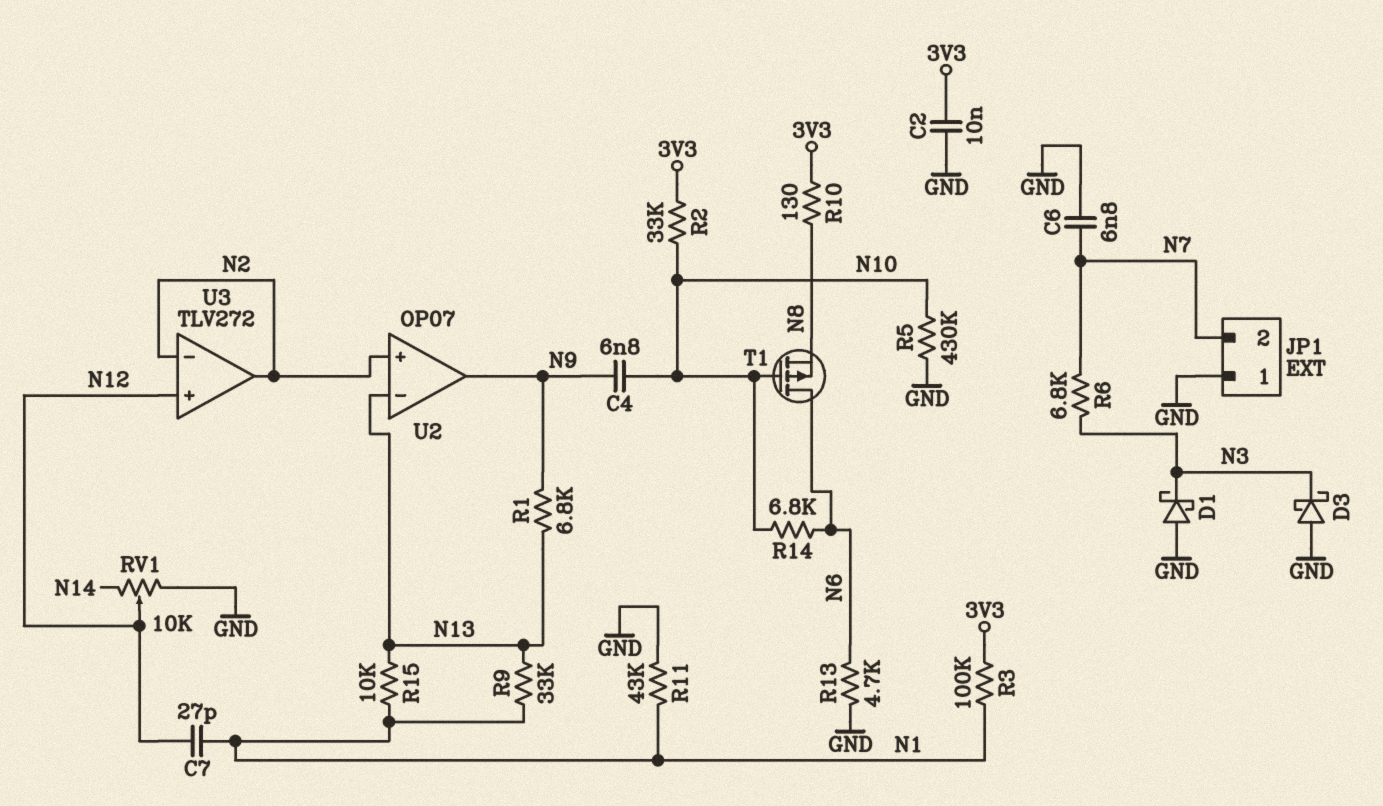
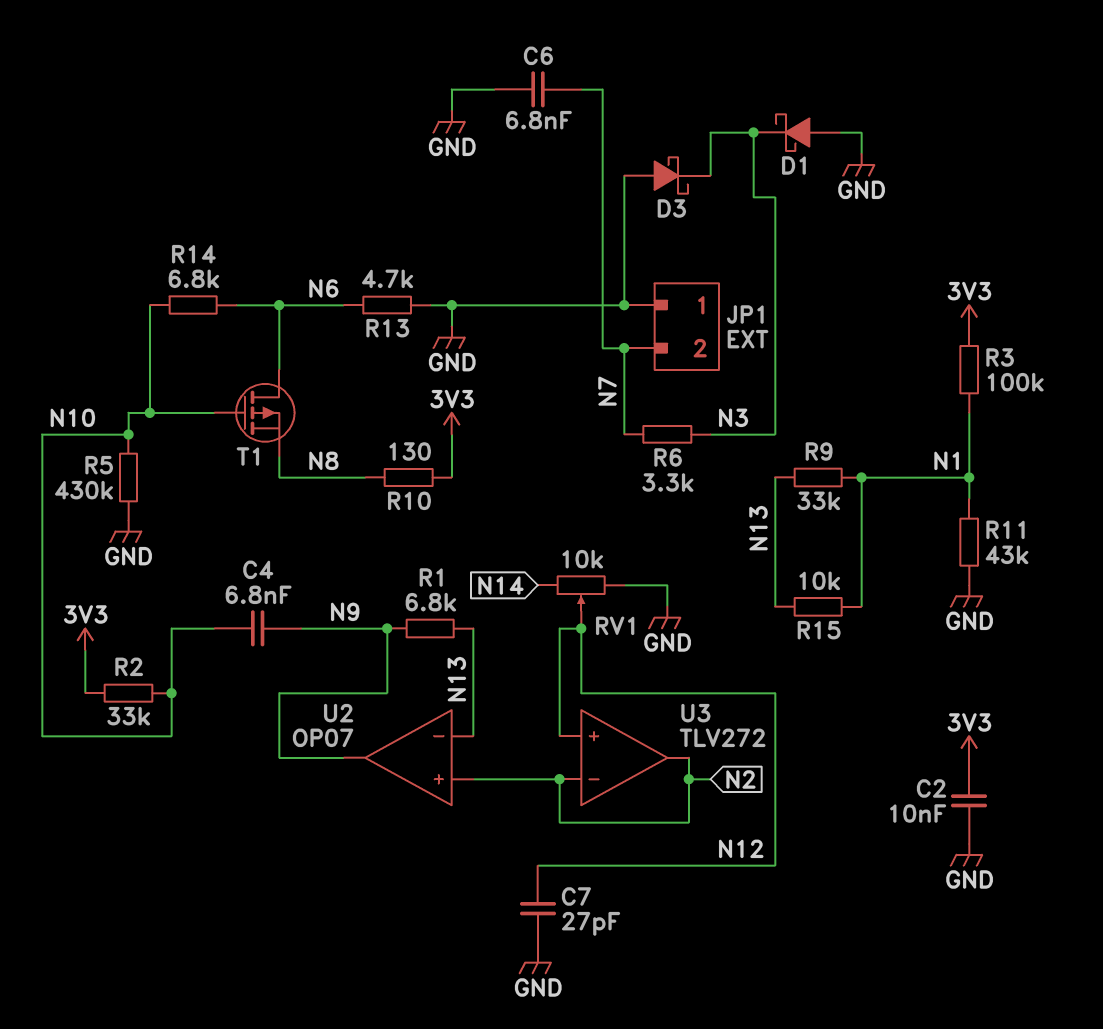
C7: 27pF (N1, N12) -> 27pF (GND, N12)
R6: 6.8k (N3, N7) -> 3.3k (N3, N7)

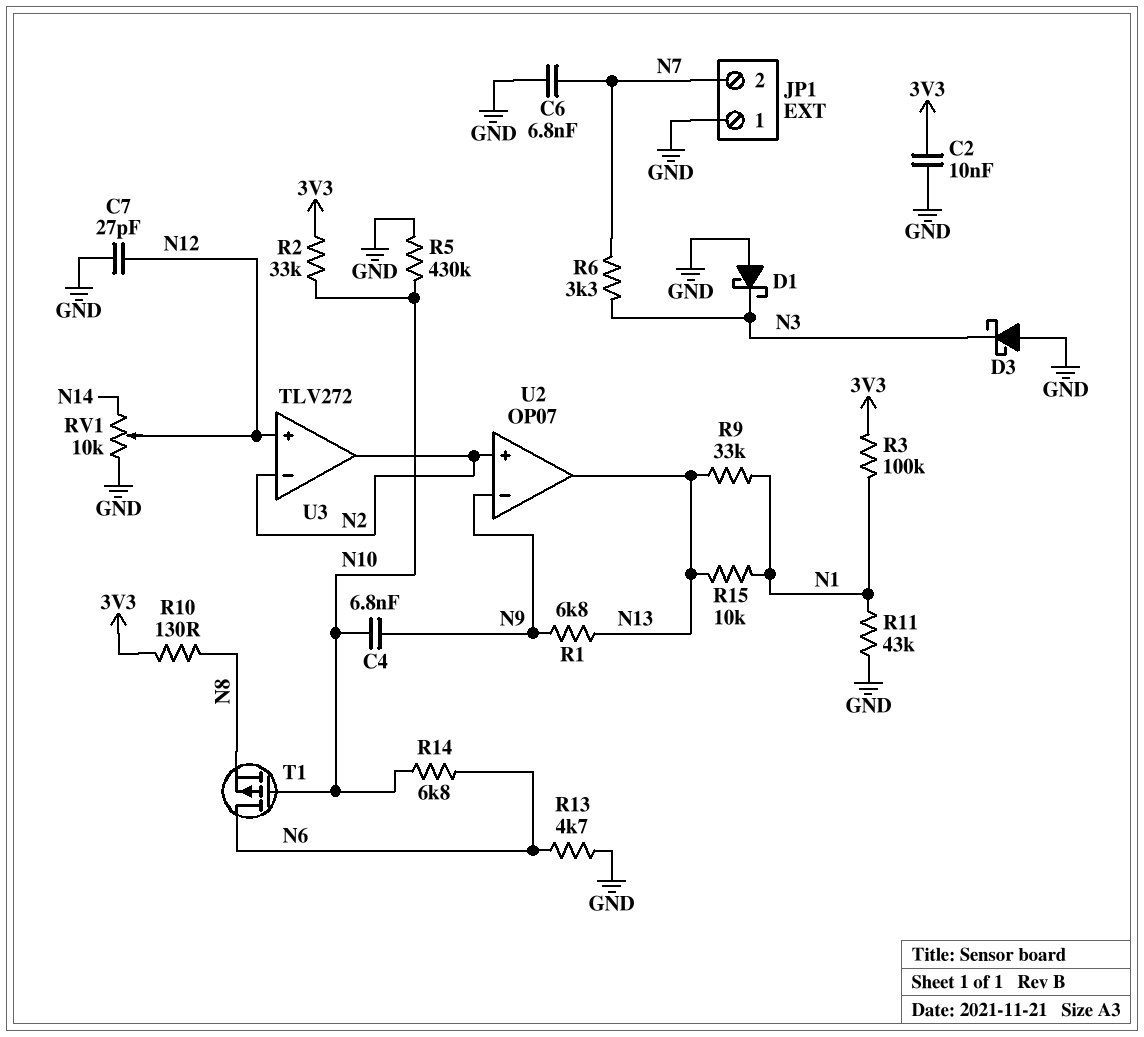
U2 pin in-: N13 -> N9
U2 pin out: N9 -> N13

